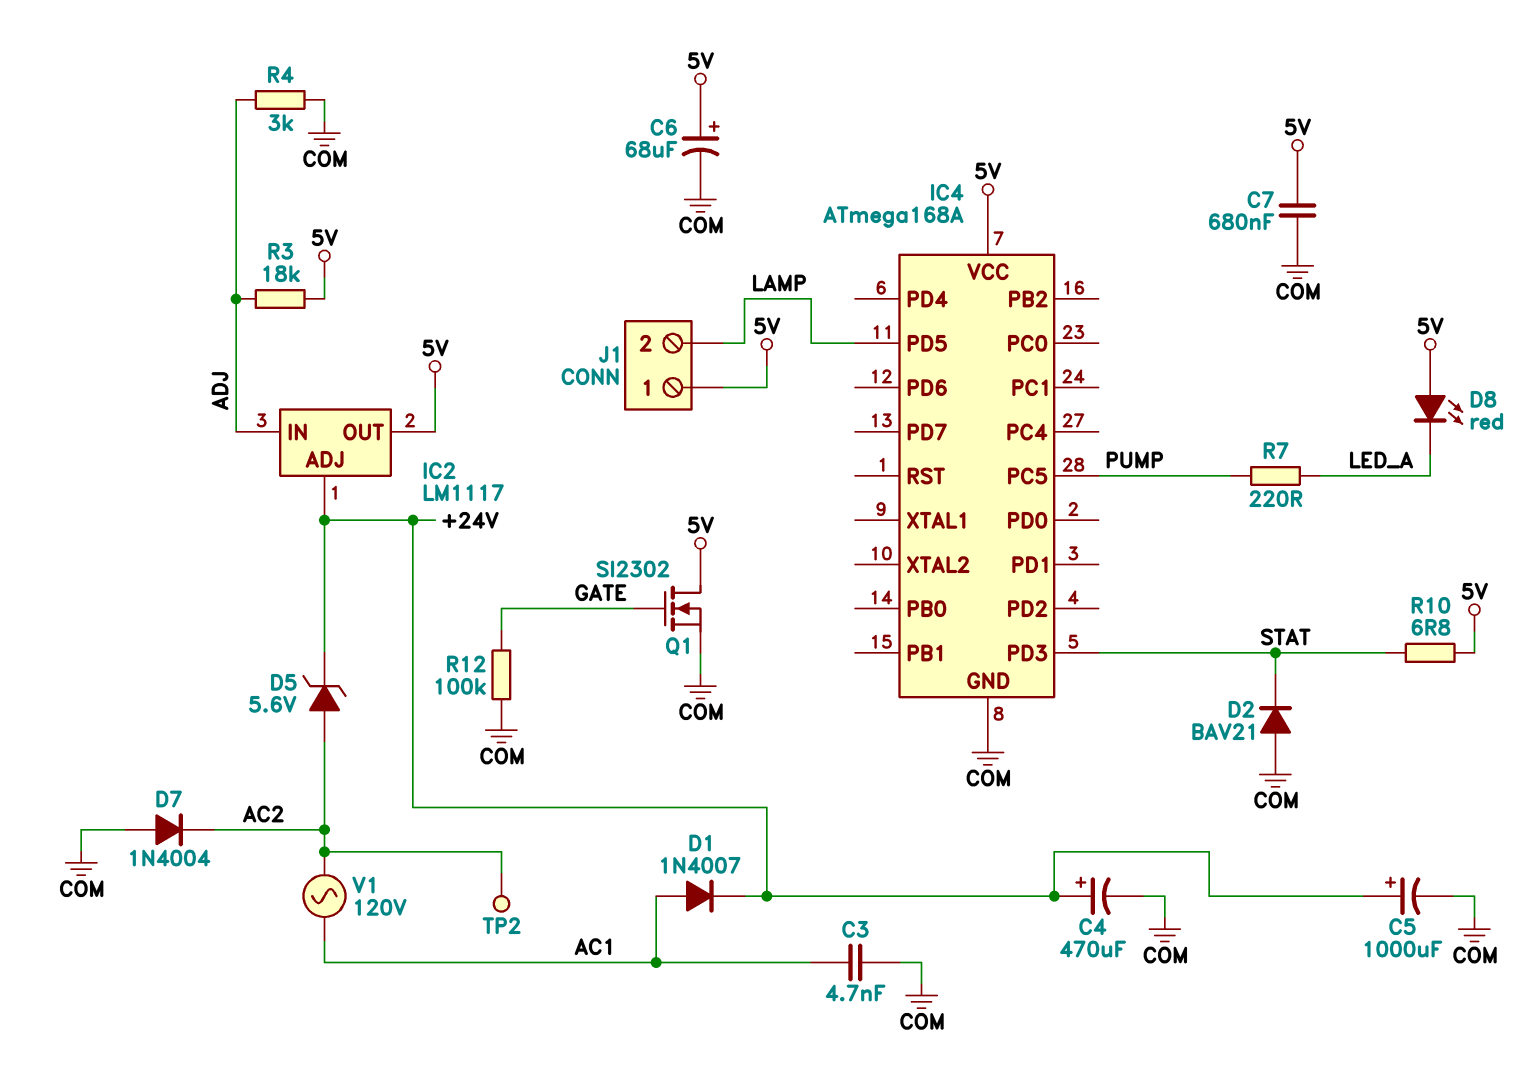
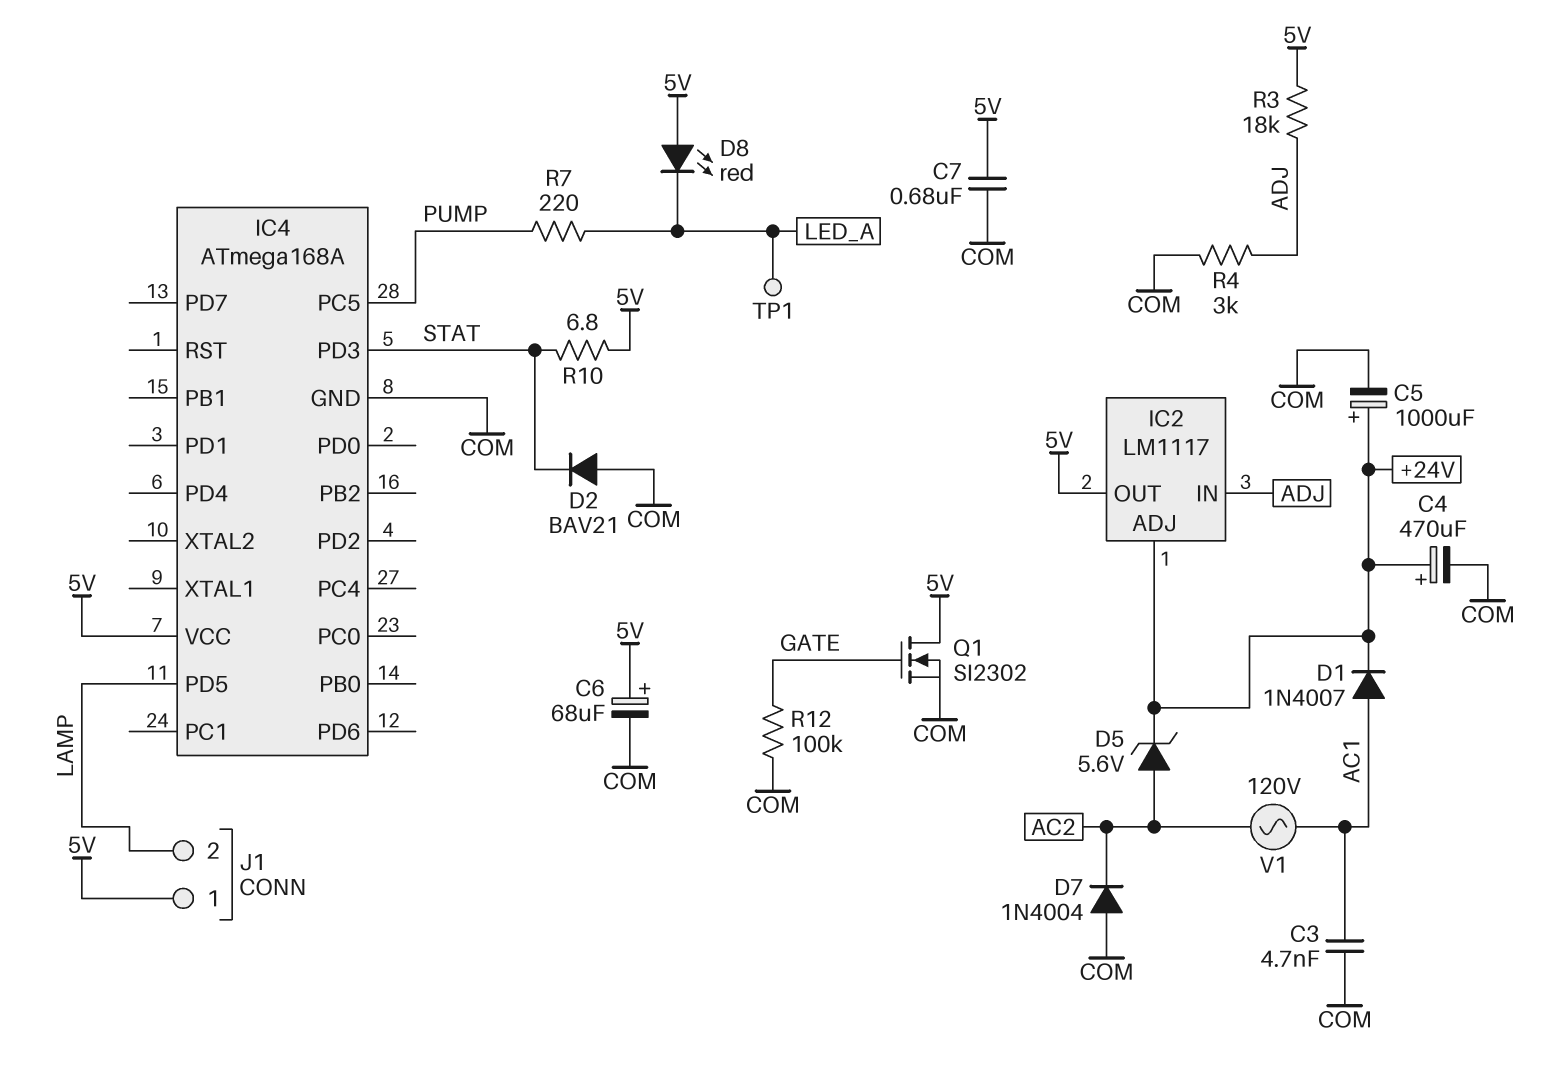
TP1: none -> test point (LED_A)
TP2: test point (AC2) -> none

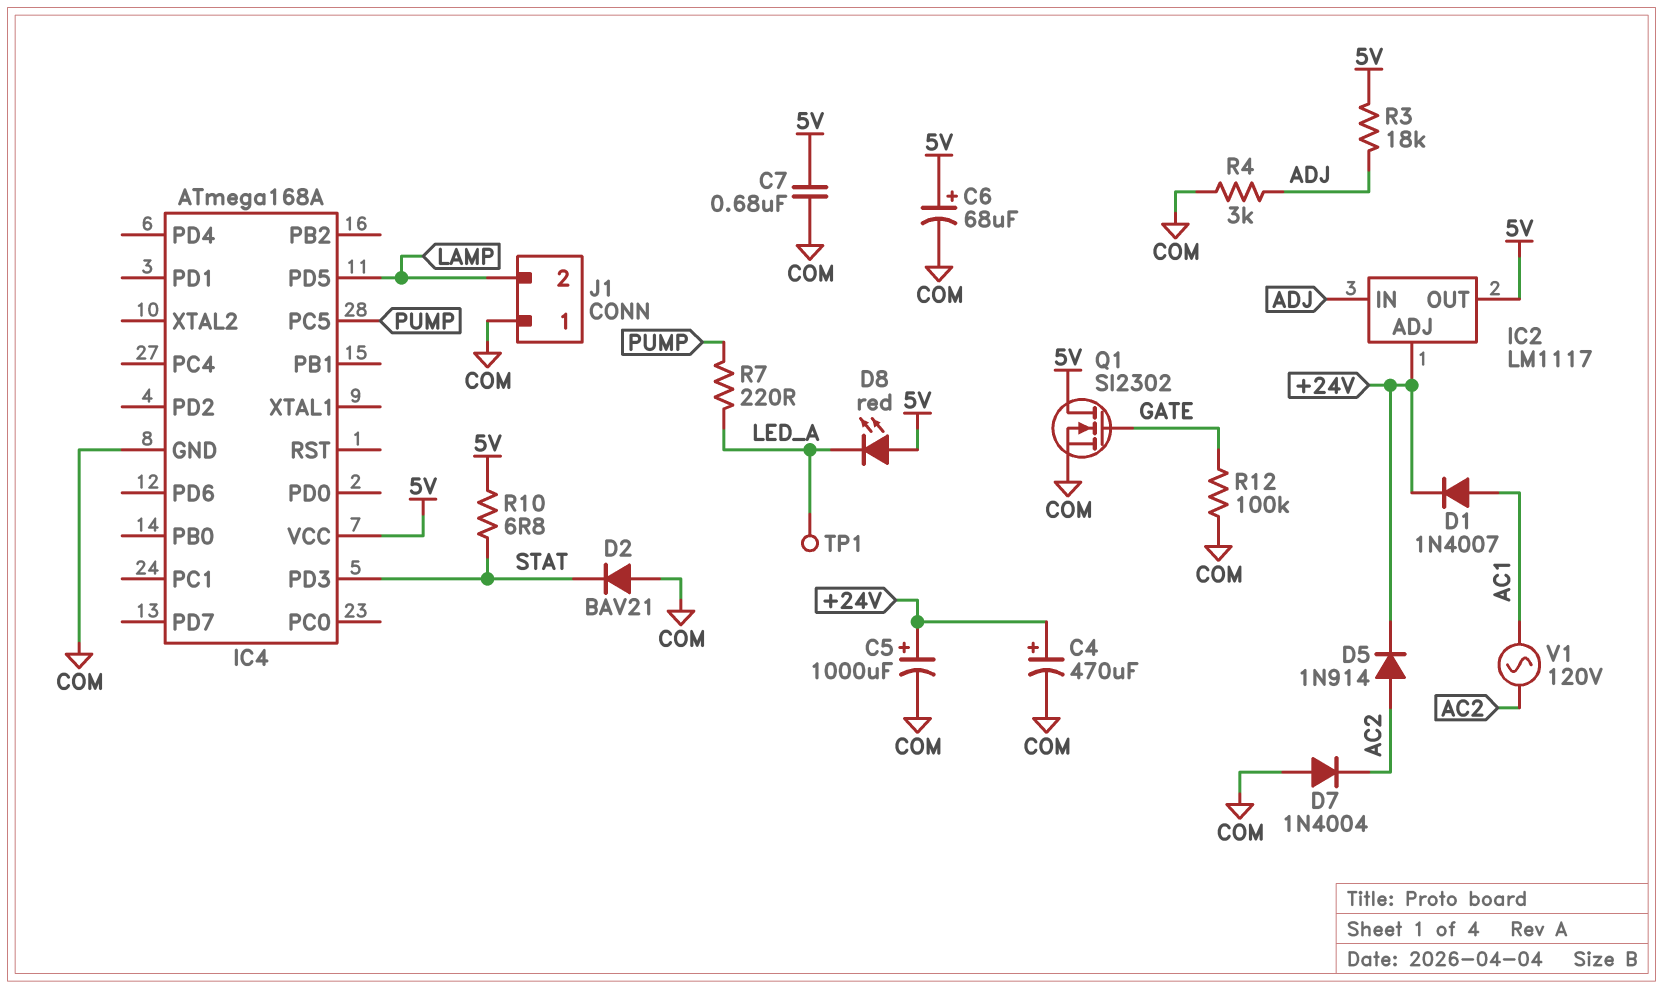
C3: 4.7nF (AC1, COM) -> none
D5: zener 5.6V (A AC2, K +24V) -> diode 1N914 (A AC2, K +24V)
J1 pin 1: 5V -> COM

